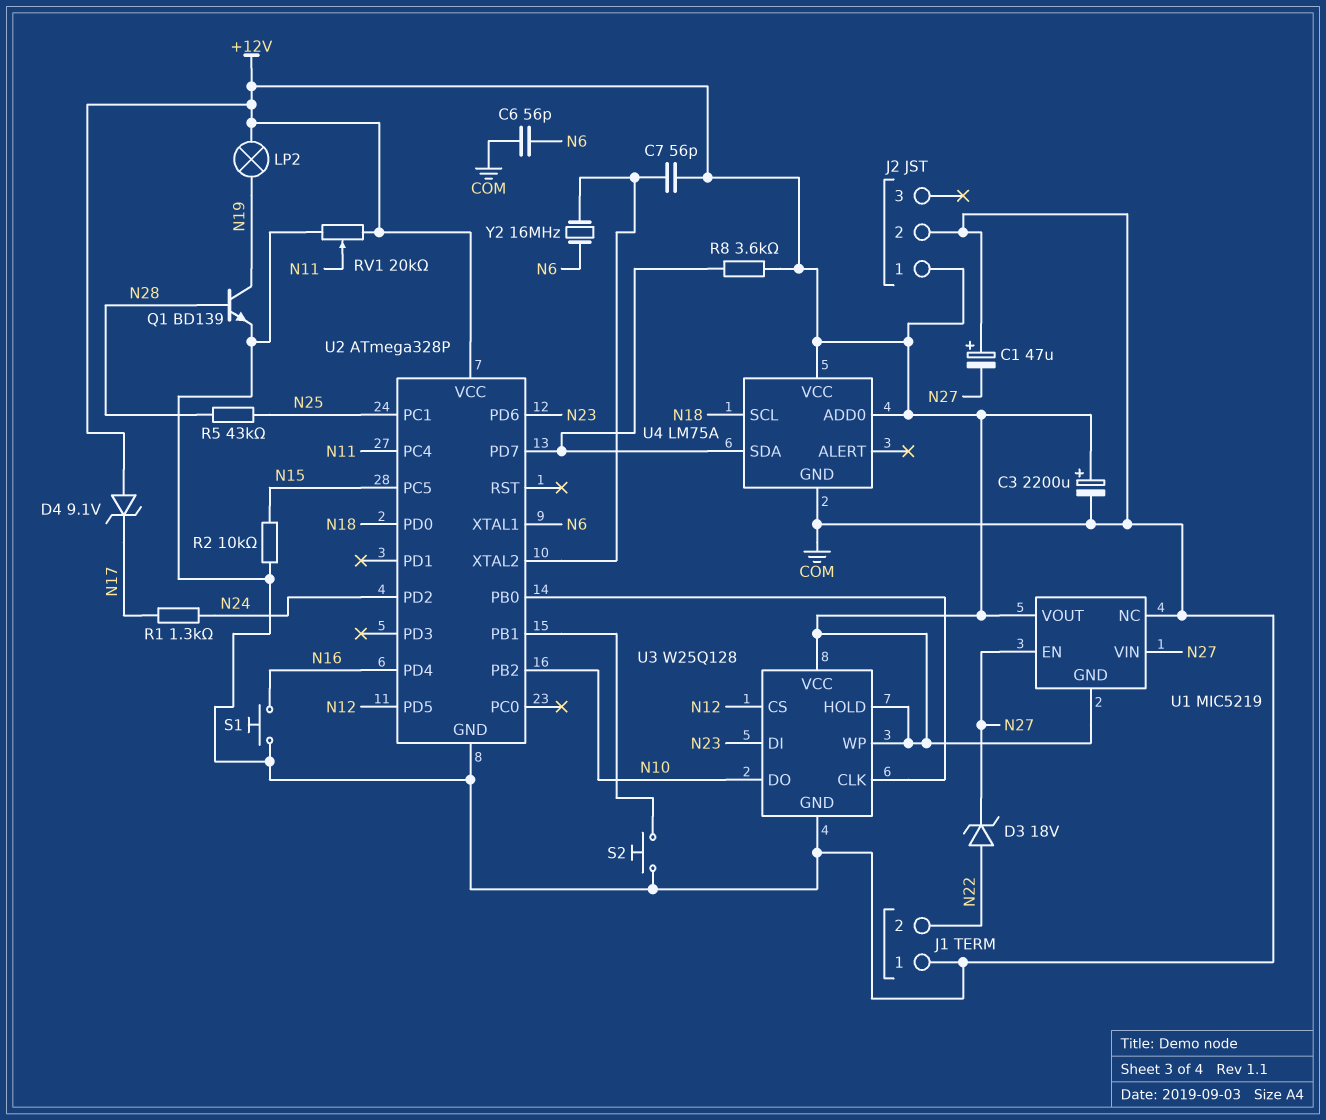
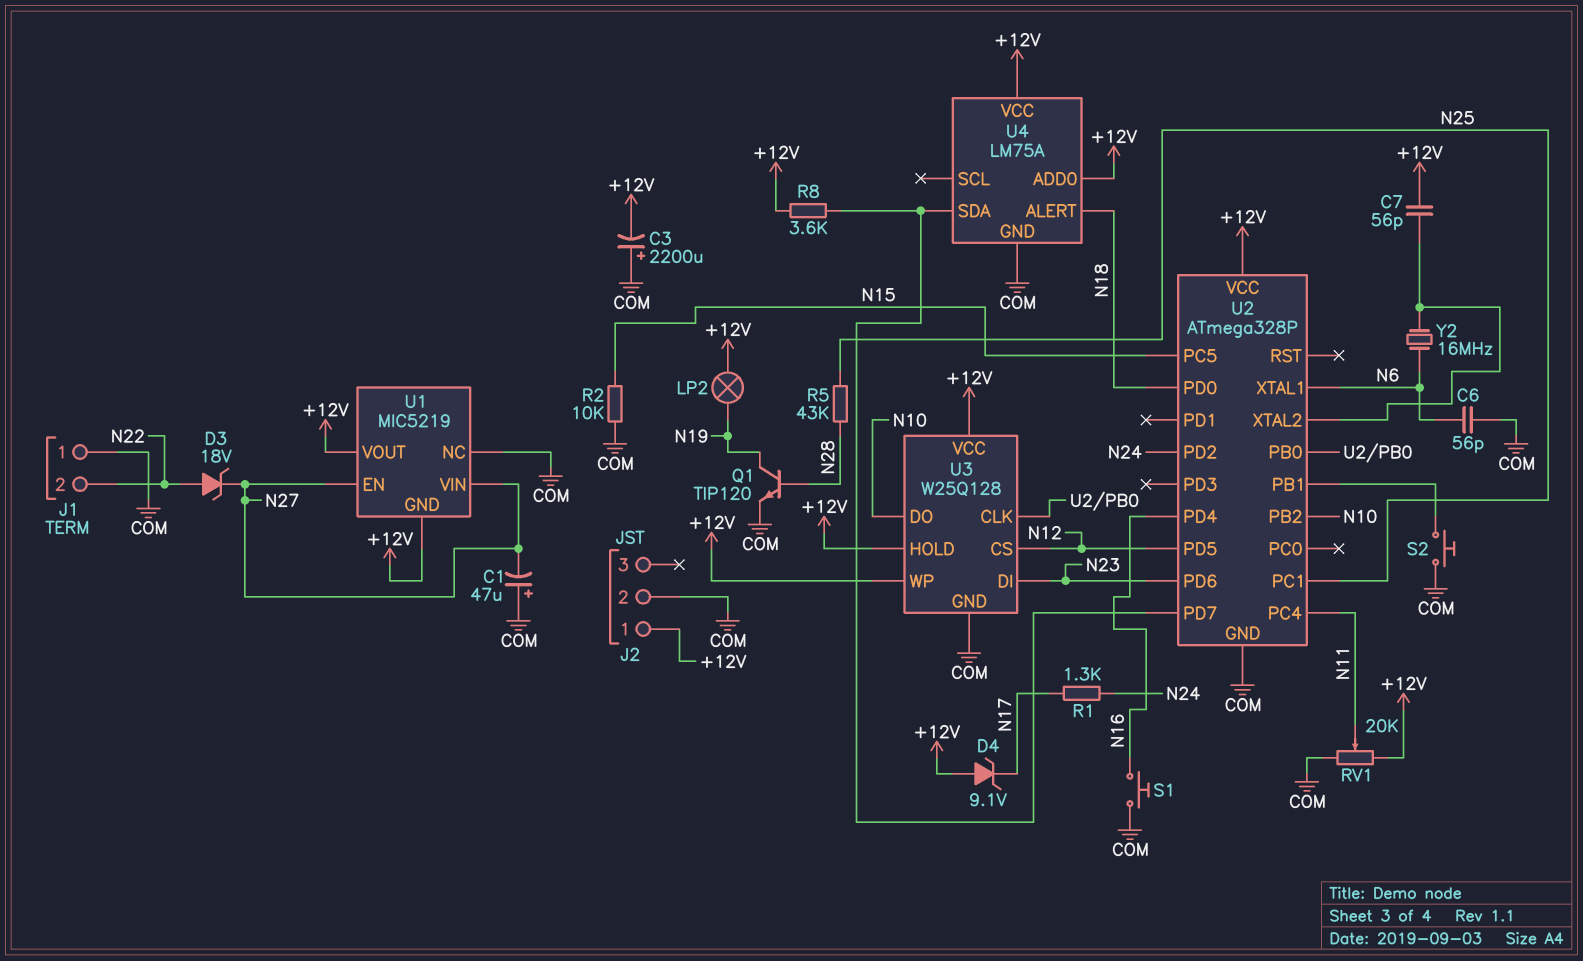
C3: 2200uF (plus +12V, minus COM) -> 2200uF (plus COM, minus +12V)
Q1: NPN BD139 (B N28, C N19, E COM) -> NPN TIP120 (B N28, C N19, E COM)
U4 pin ALERT: none -> N18
U4 pin SCL: N18 -> none

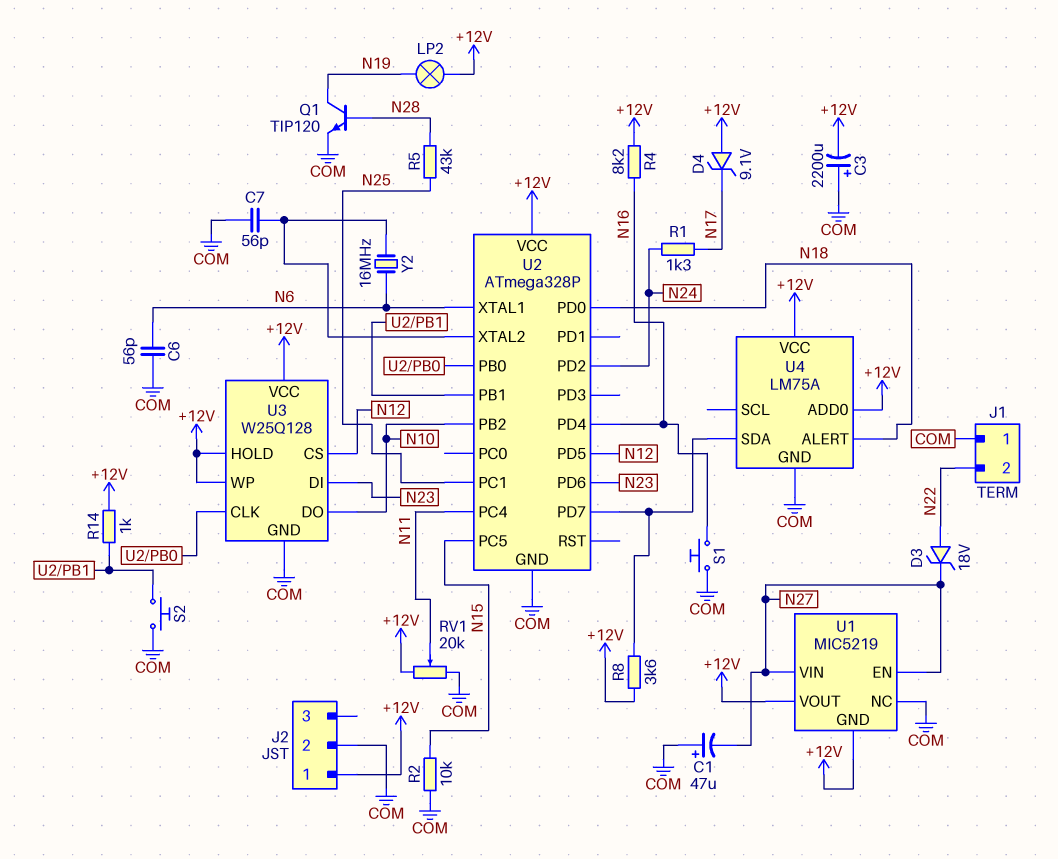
C7: 56pF (+12V, U2/XTAL2) -> 56pF (COM, U2/XTAL2)
R4: none -> 8.2k (+12V, N16)
R14: none -> 1k (+12V, U2/PB1)

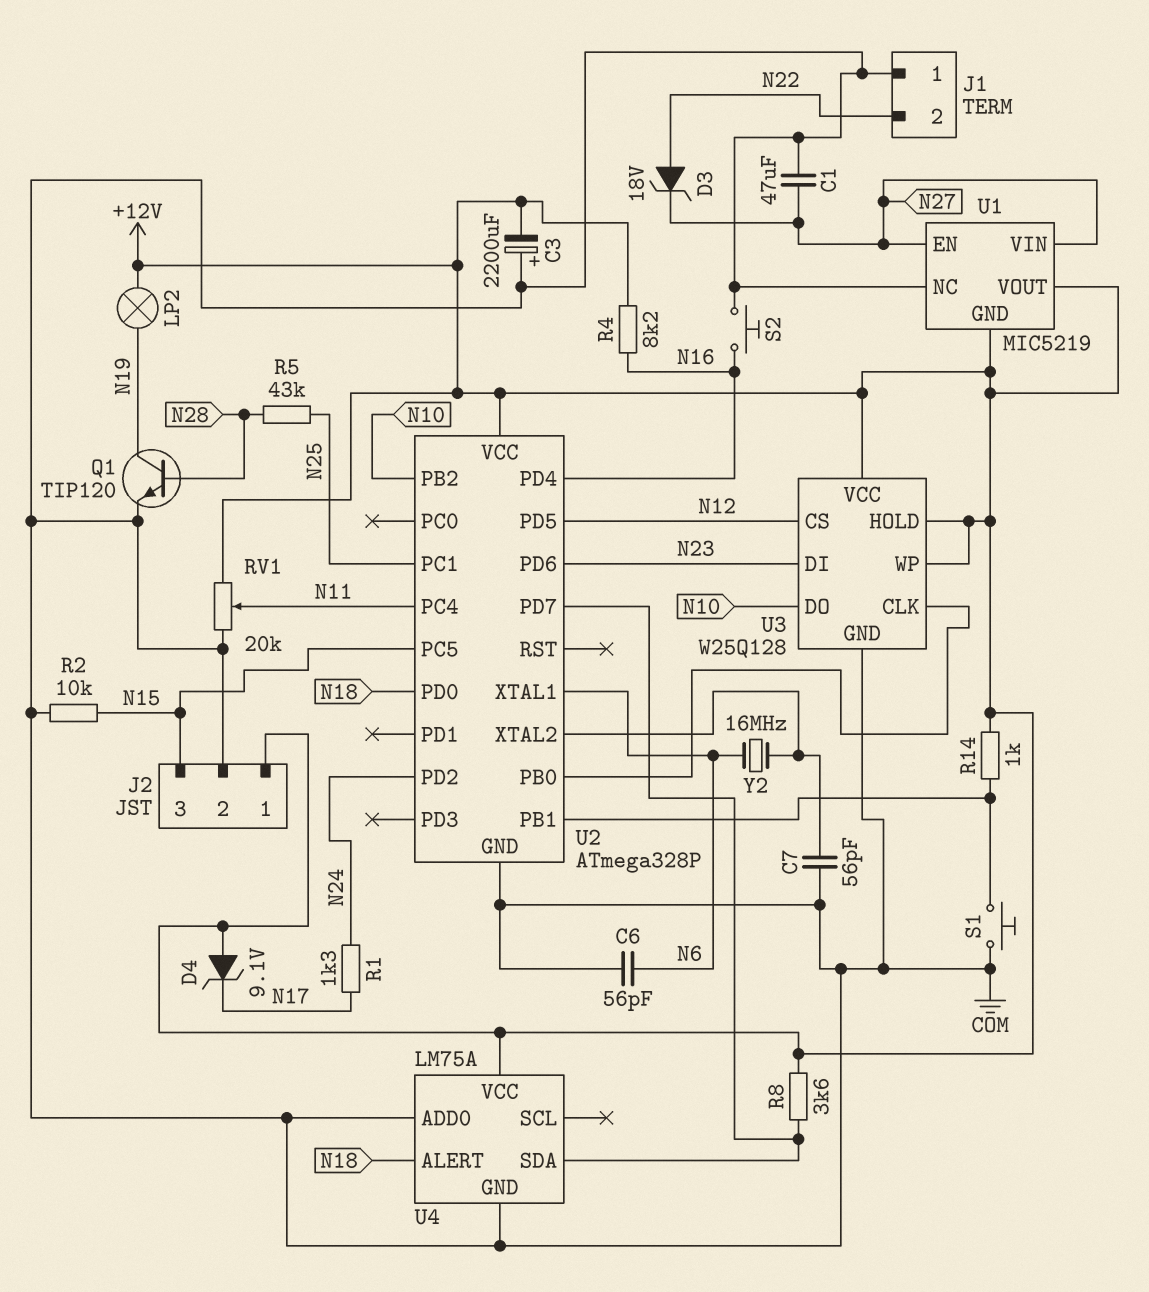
C1: 47uF (plus COM, minus N27) -> 47uF (COM, N27)
J2 pin 3: none -> N15
S1: button (COM, N16) -> button (COM, U2/PB1)
S2: button (COM, U2/PB1) -> button (COM, N16)
U4 pin ADD0: +12V -> COM

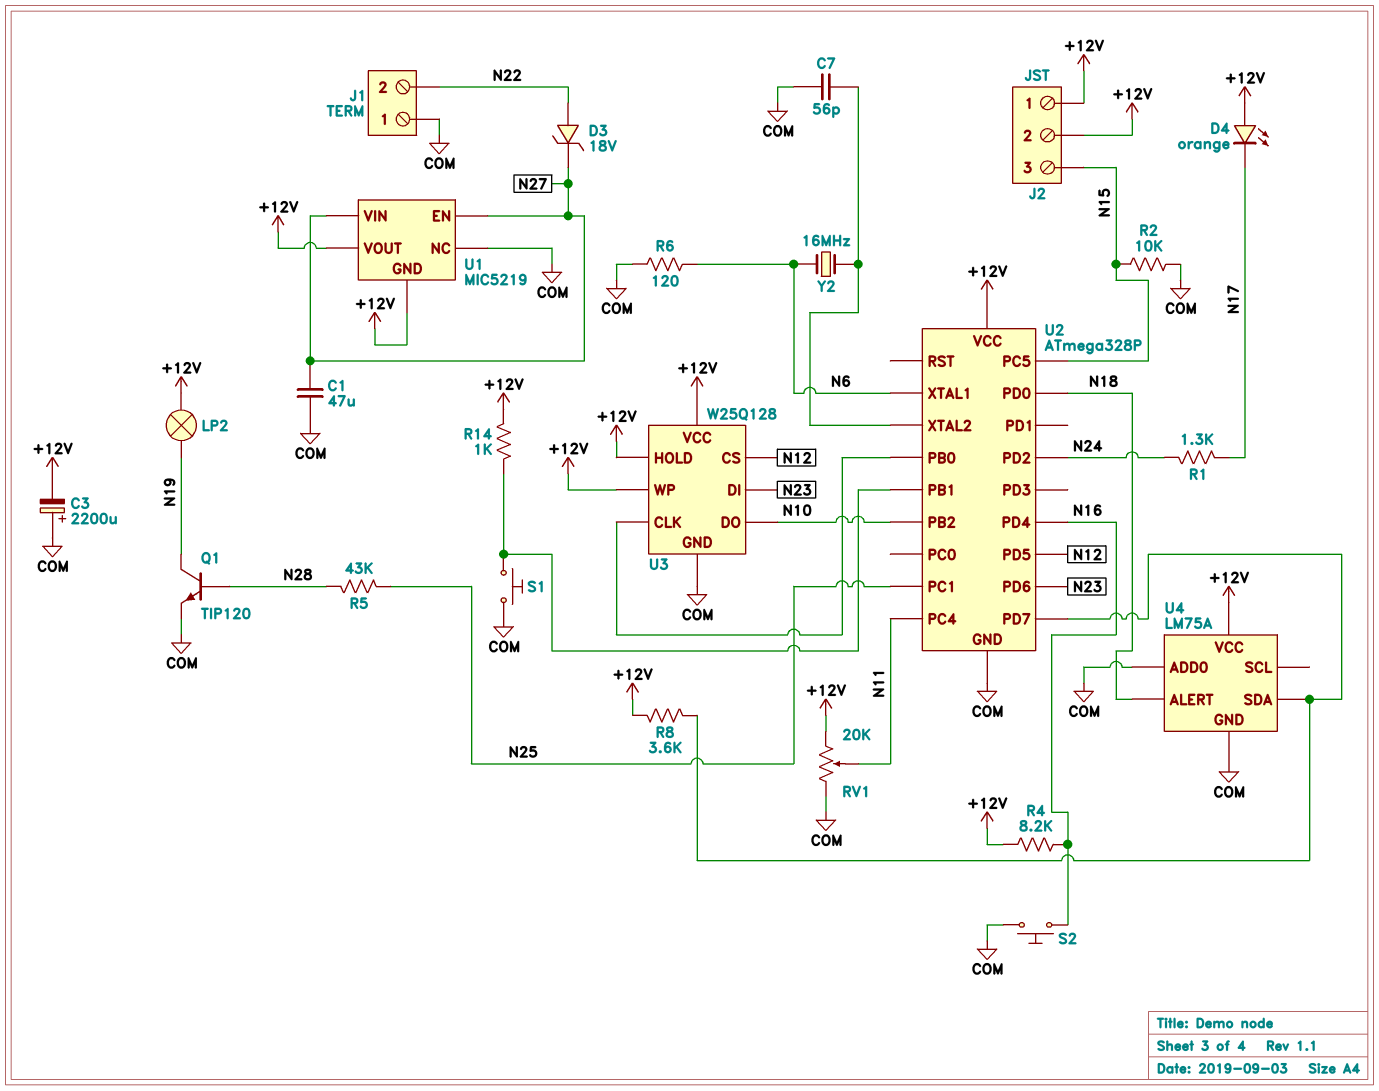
C6: 56pF (COM, N6) -> none
D4: zener 9.1V (A +12V, K N17) -> LED orange (A +12V, K N17)
J2 pin 2: COM -> +12V
R6: none -> 120 (COM, N6)

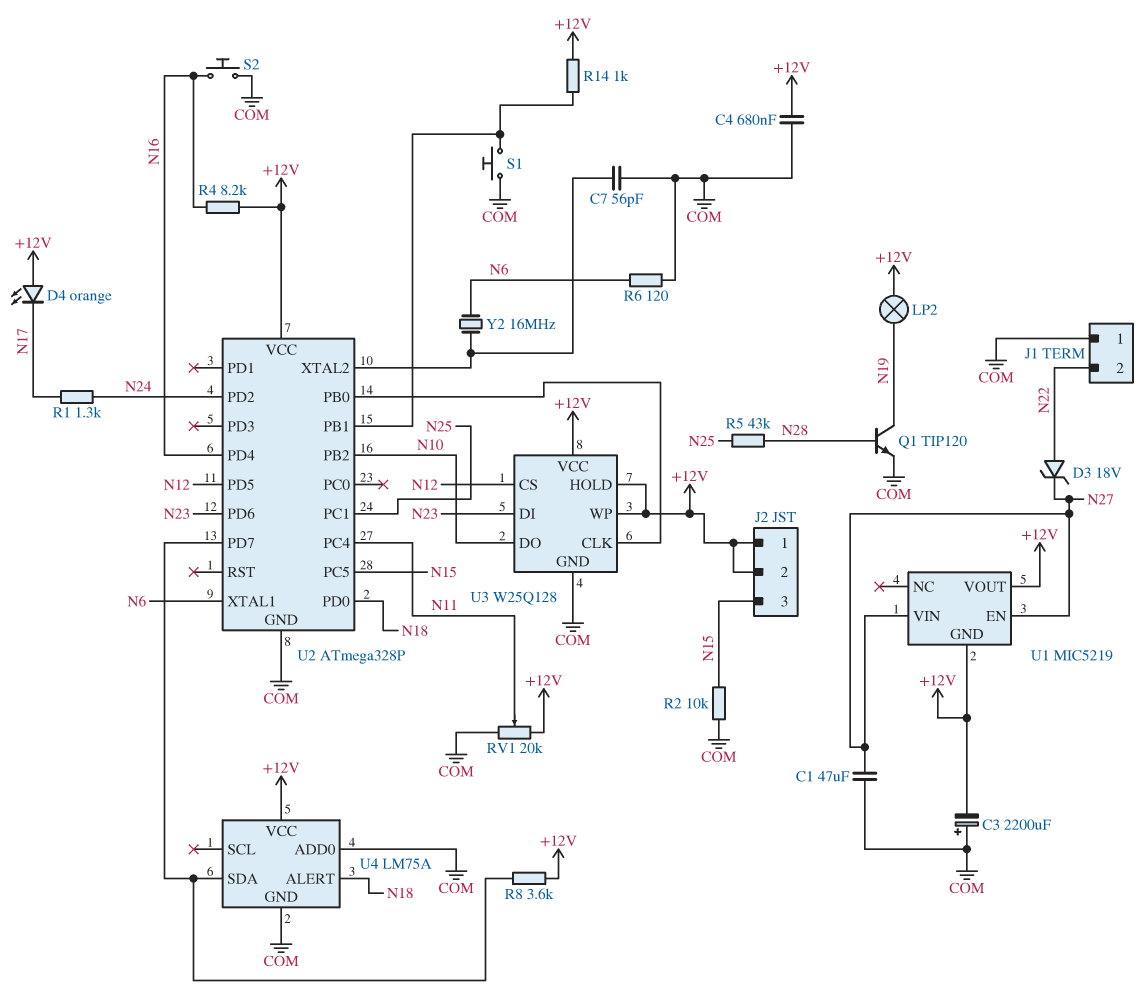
C4: none -> 680nF (+12V, COM)
U1 pin NC: COM -> none

